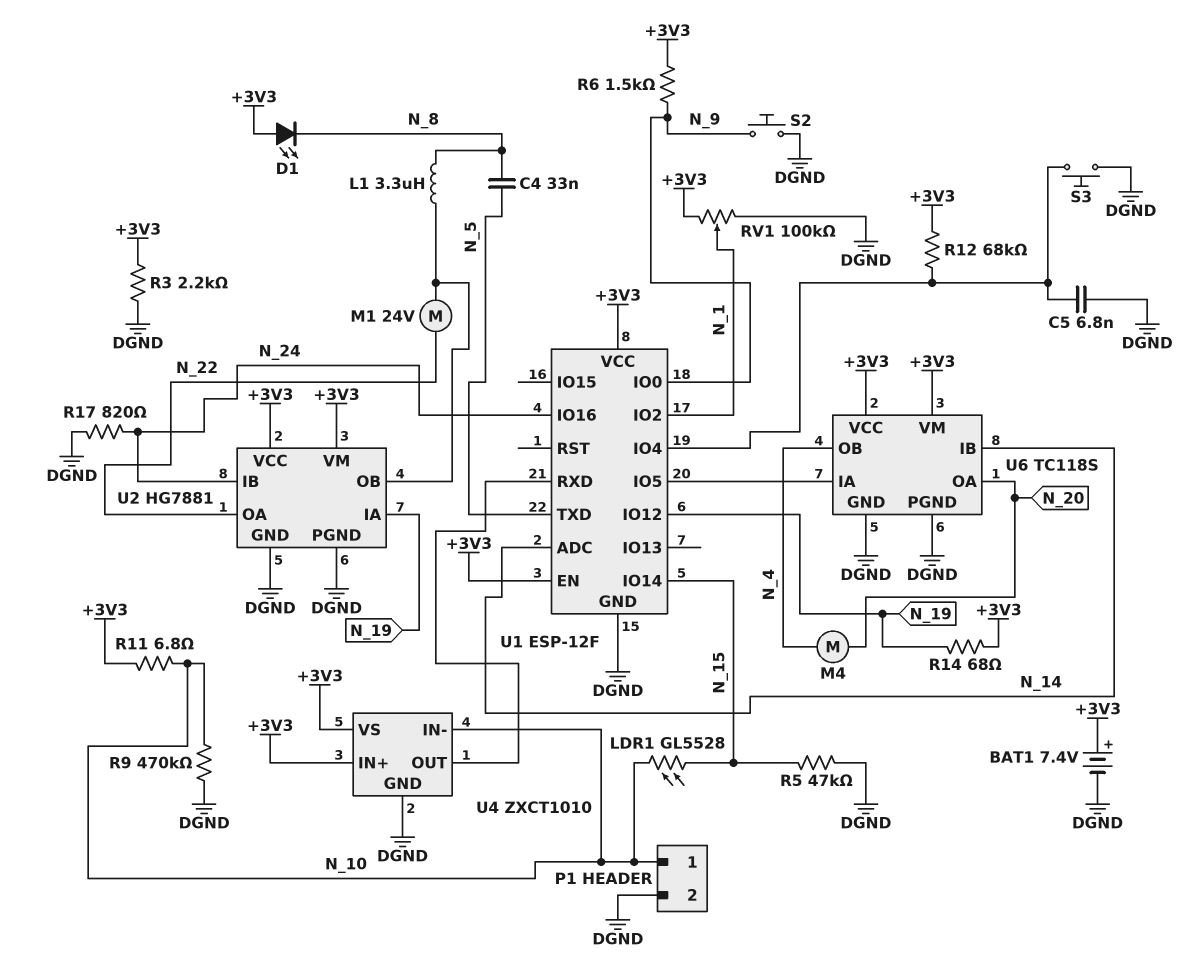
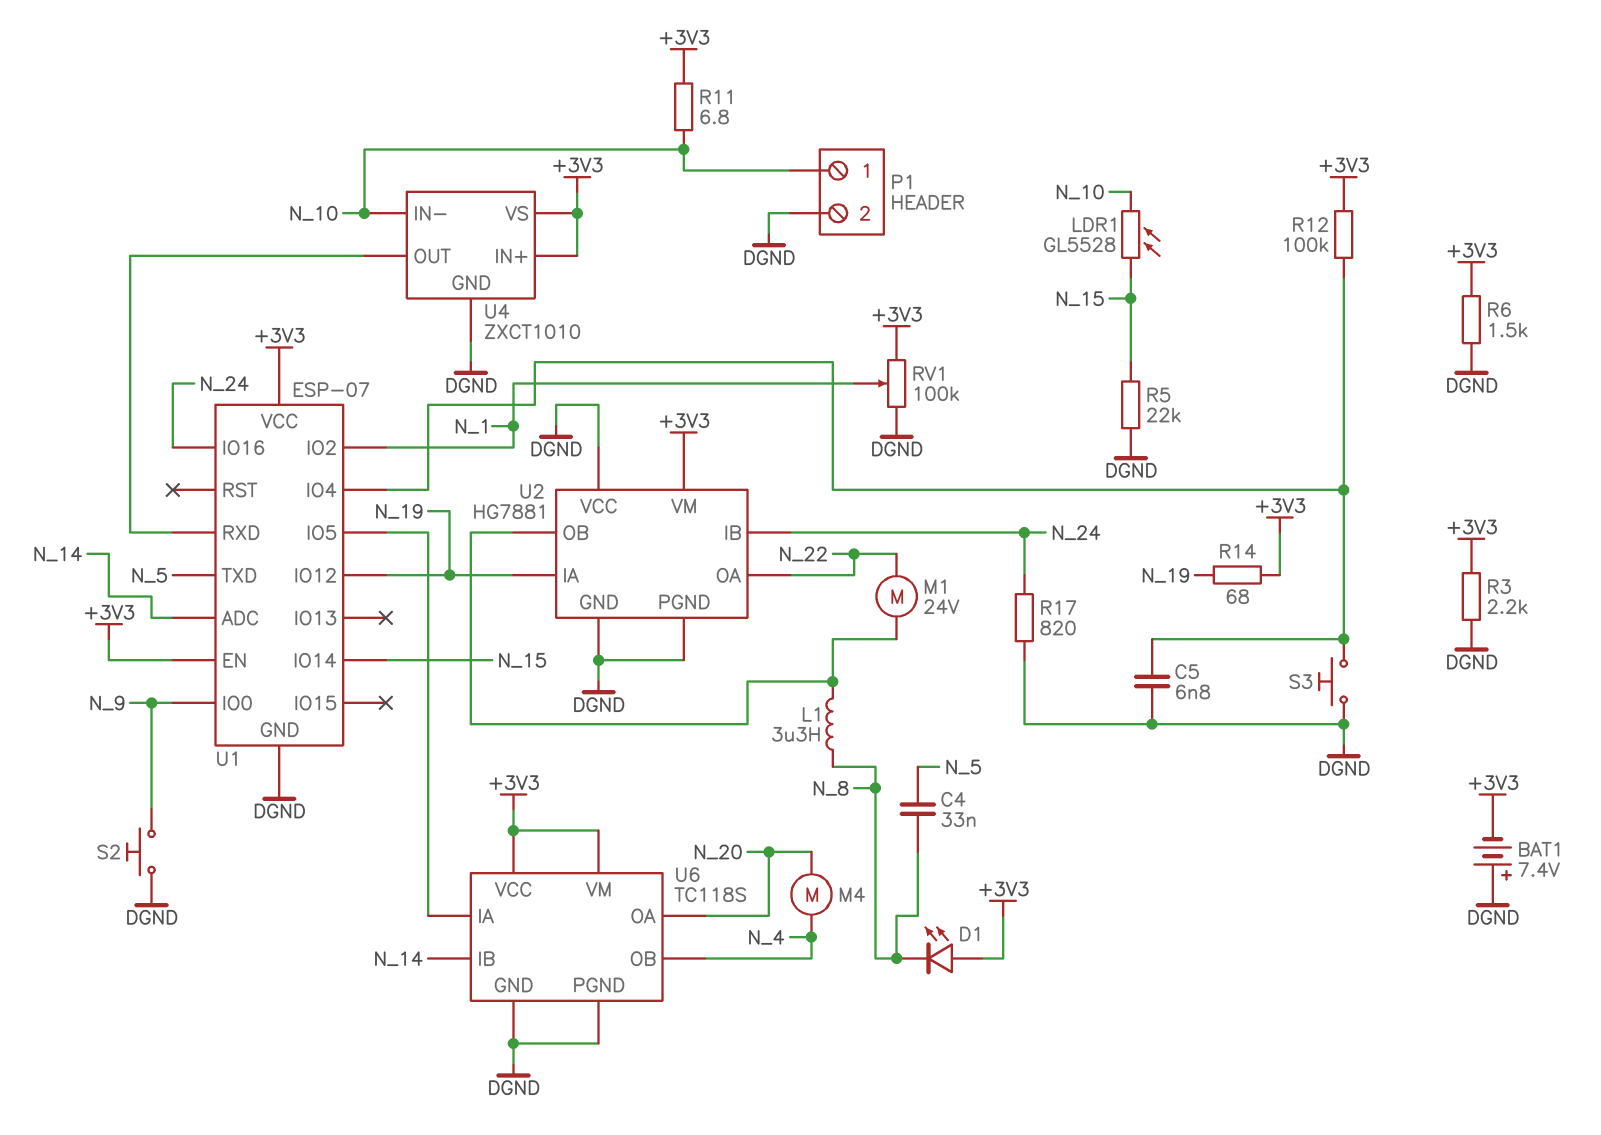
BAT1: 7.4V (plus +3V3, minus DGND) -> 7.4V (plus DGND, minus +3V3)
R5: 47k (DGND, N_15) -> 22k (DGND, N_15)
R6: 1.5k (+3V3, N_9) -> 1.5k (+3V3, DGND)
R9: 470k (DGND, N_10) -> none
R12: 68k (+3V3, U1/IO4) -> 100k (+3V3, U1/IO4)
U1: ESP-12F -> ESP-07
U2 pin VCC: +3V3 -> DGND

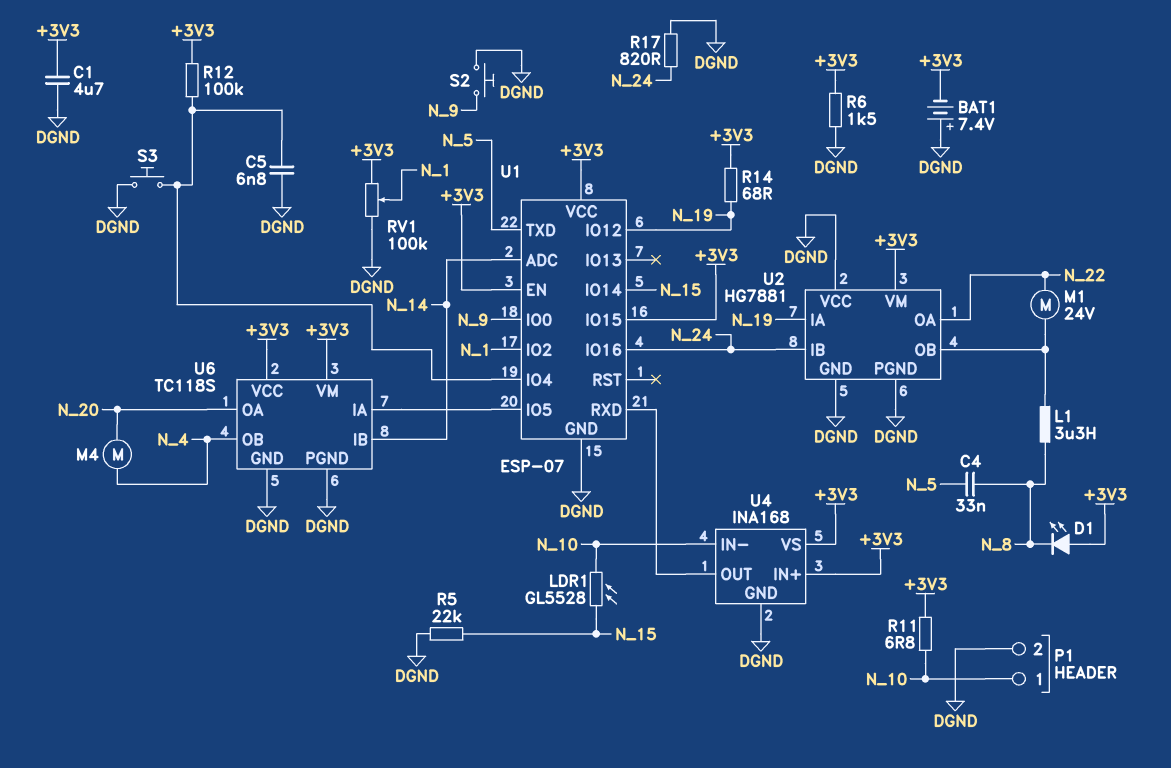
C1: none -> 4.7uF (+3V3, DGND)
R3: 2.2k (+3V3, DGND) -> none
U1 pin IO15: none -> +3V3
U4: ZXCT1010 -> INA168

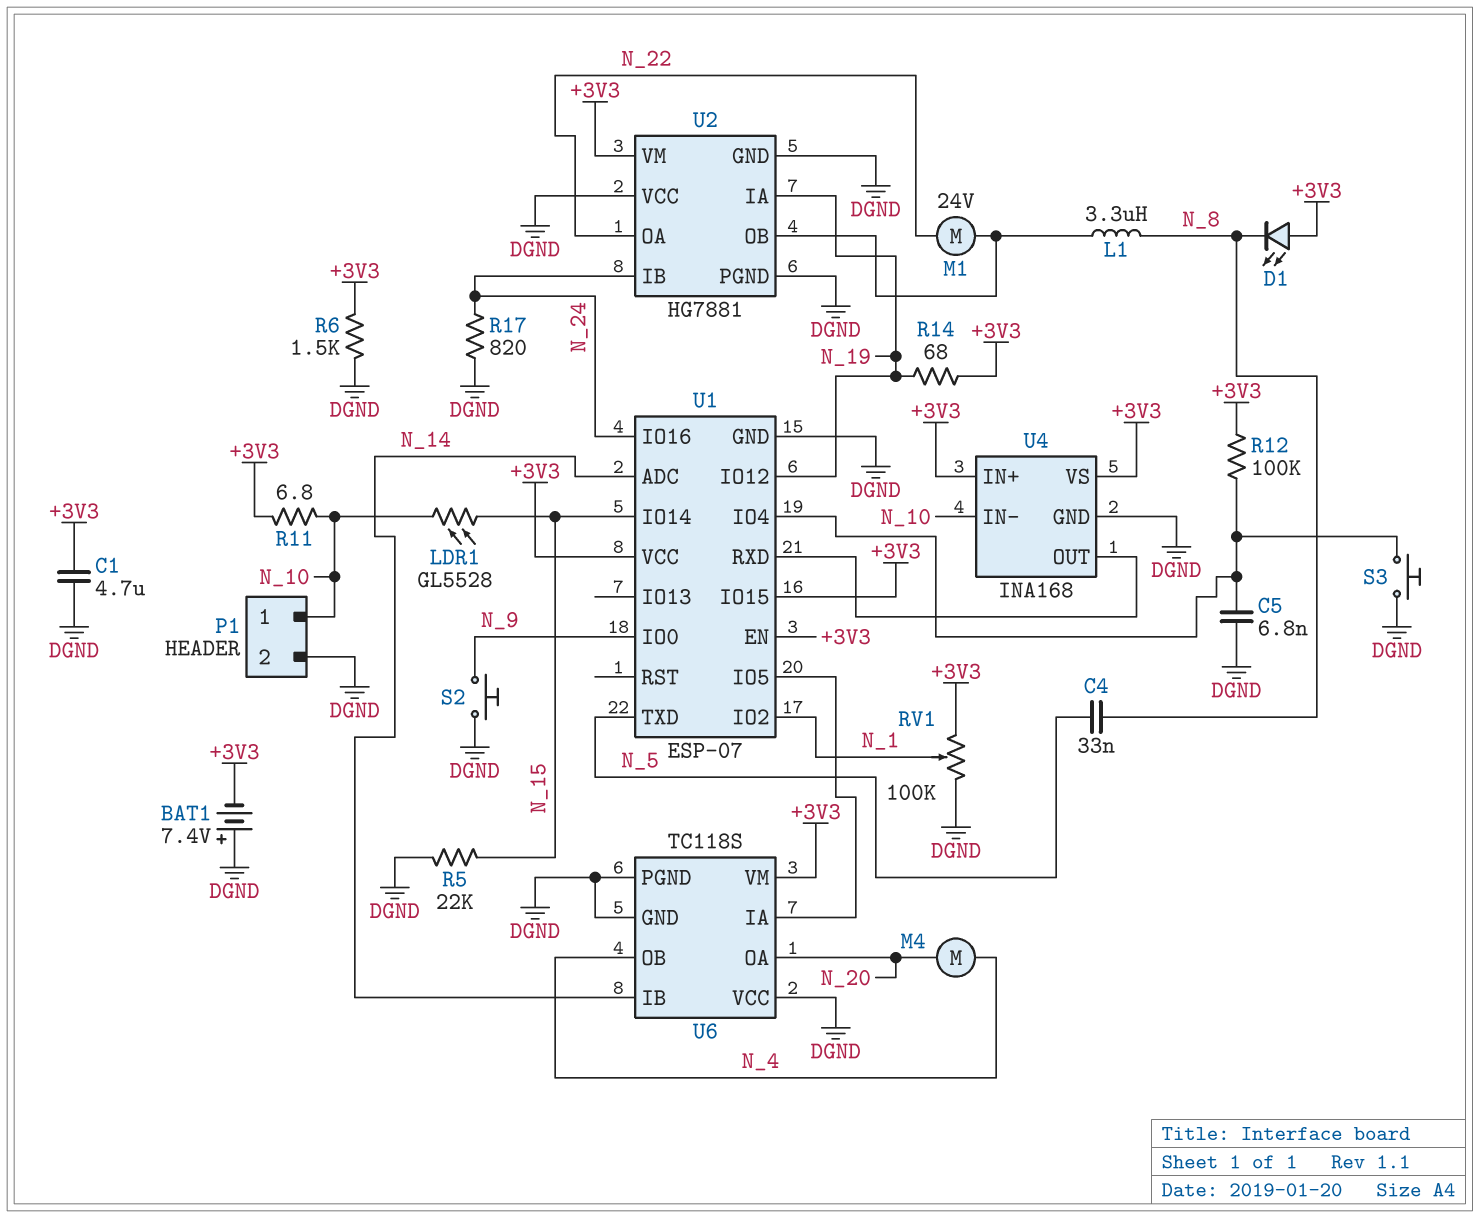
U6 pin VCC: +3V3 -> DGND

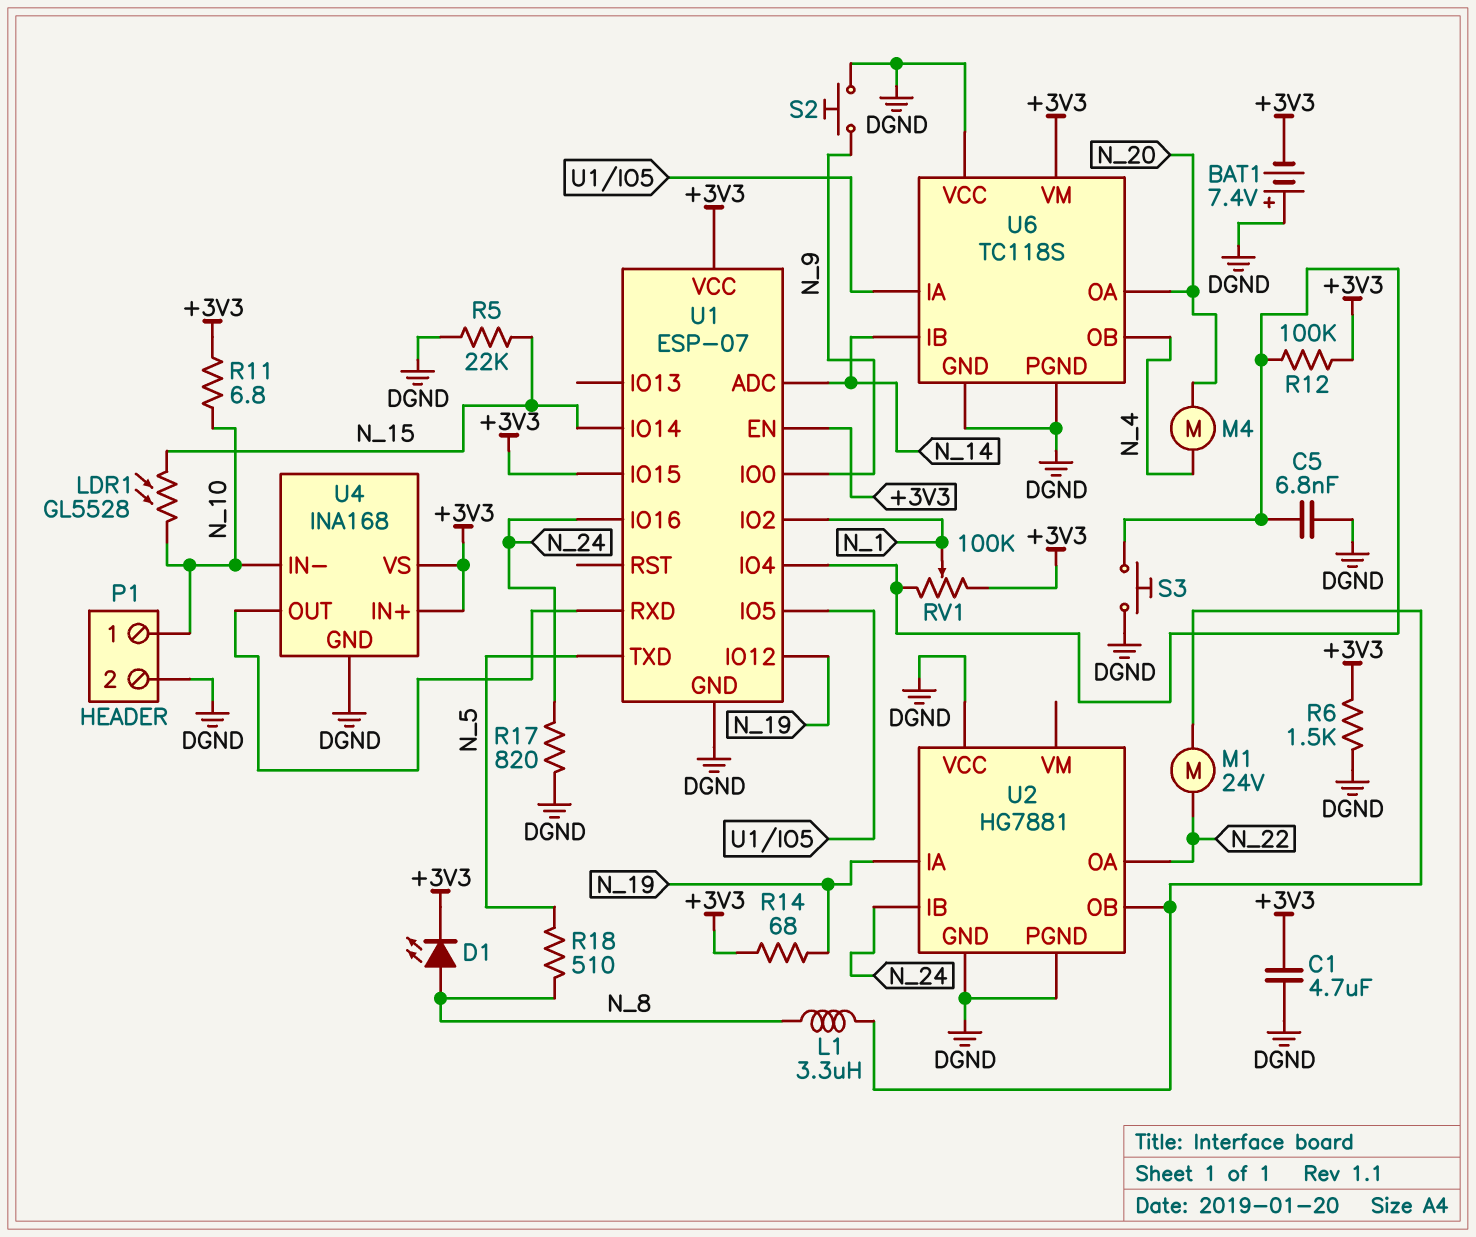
C4: 33nF (N_5, N_8) -> none
D1: LED (A +3V3, K N_8) -> LED (A N_8, K +3V3)
R18: none -> 510 (N_5, N_8)
RV1: 100k (+3V3, DGND, wiper N_1) -> 100k (+3V3, U1/IO4, wiper N_1)
U2 pin VM: +3V3 -> none

